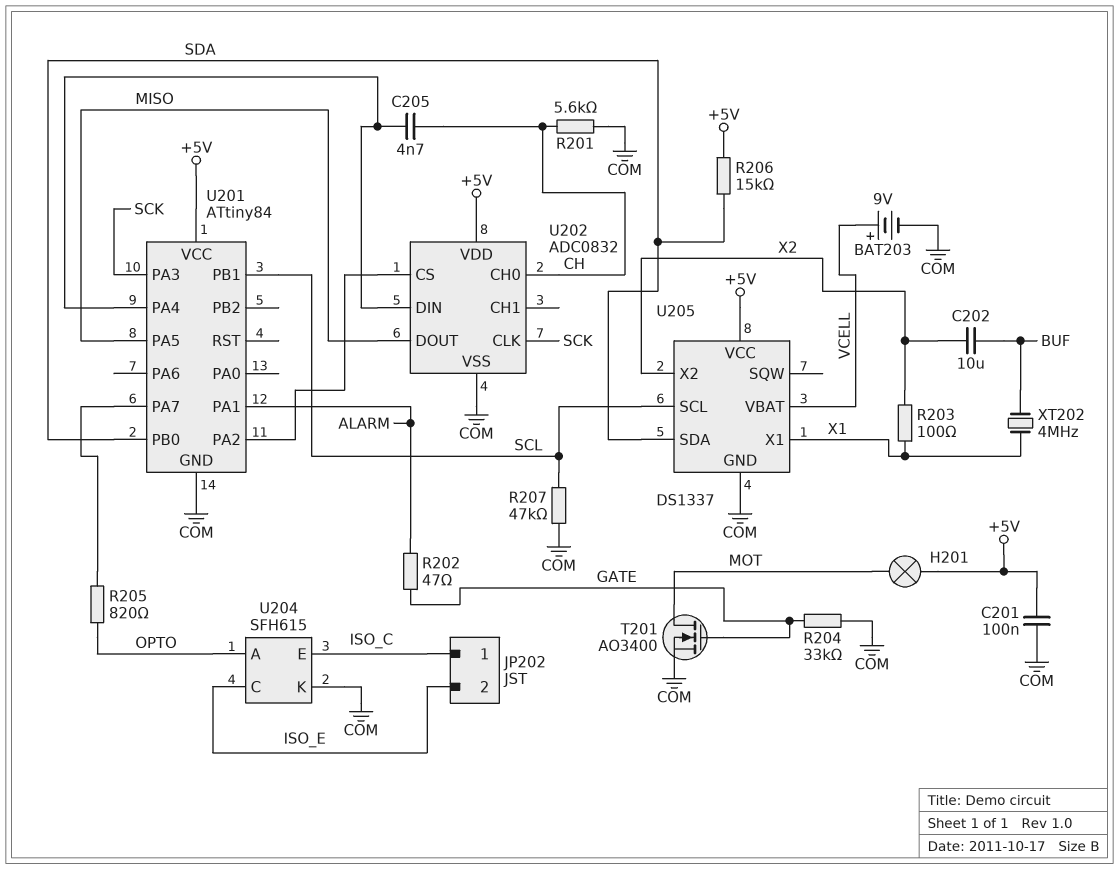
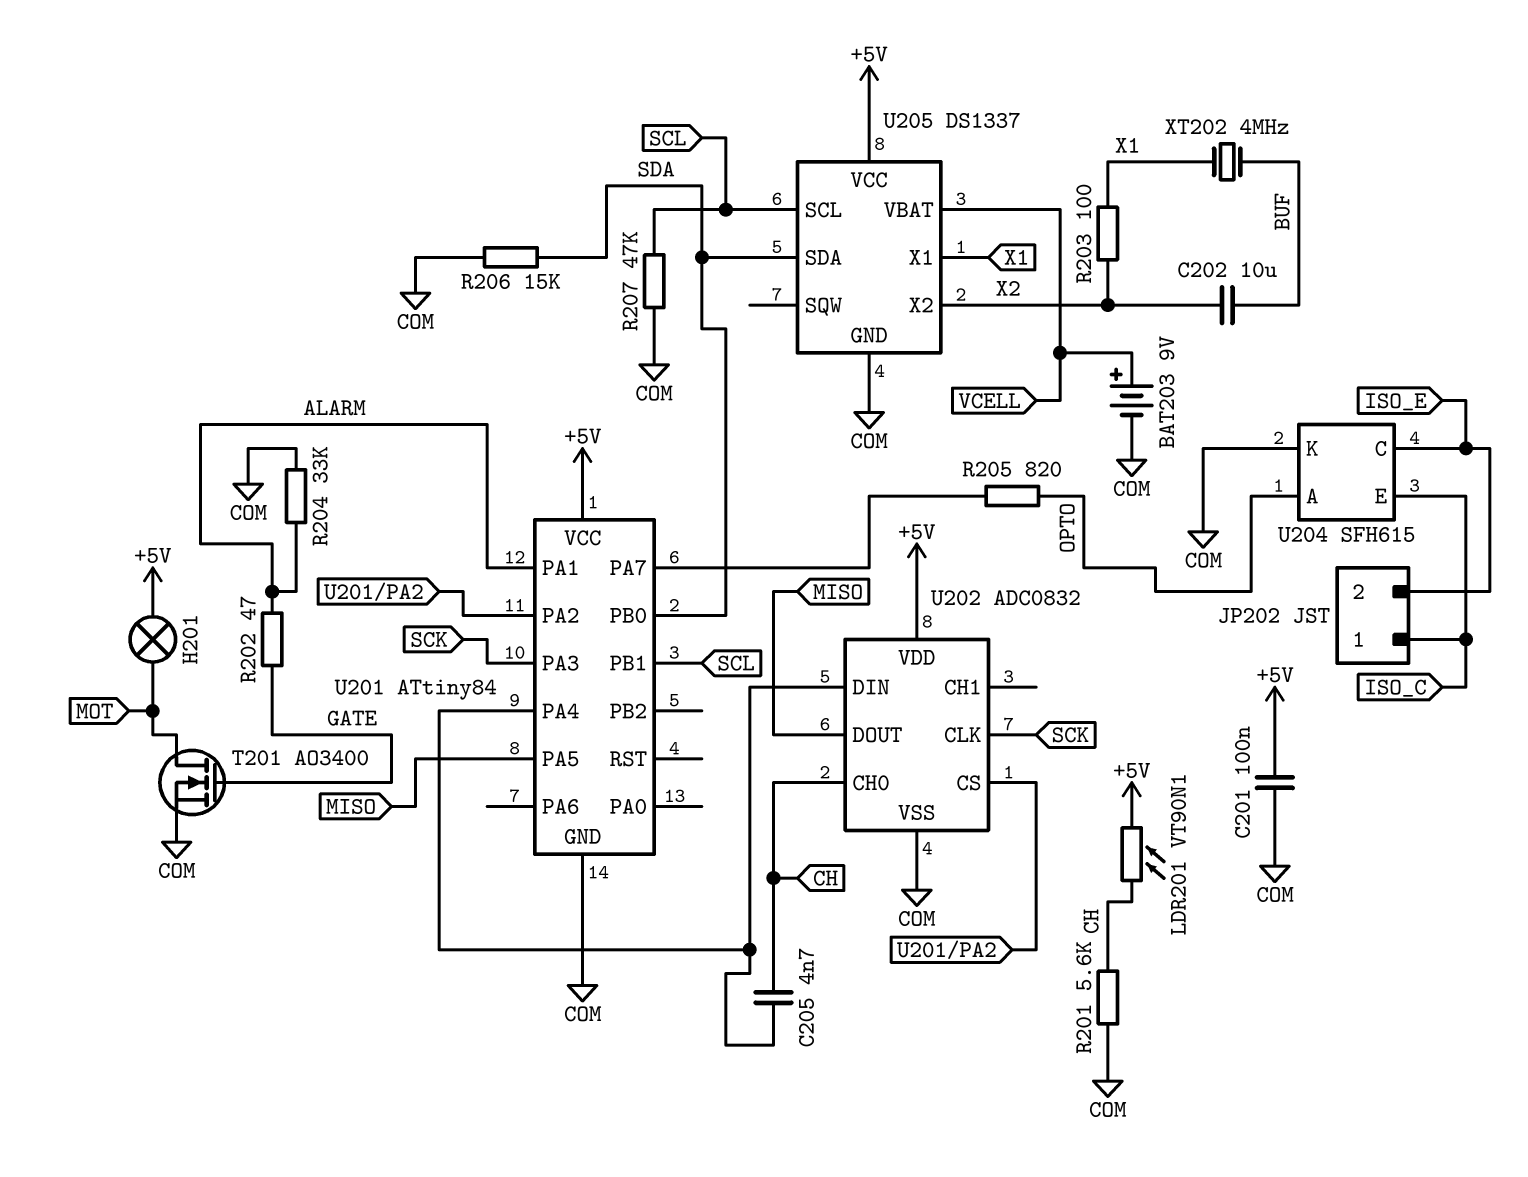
LDR201: none -> VT90N1 (+5V, CH)
R204: 33k (COM, GATE) -> 33k (ALARM, COM)
R206: 15k (+5V, SDA) -> 15k (COM, SDA)

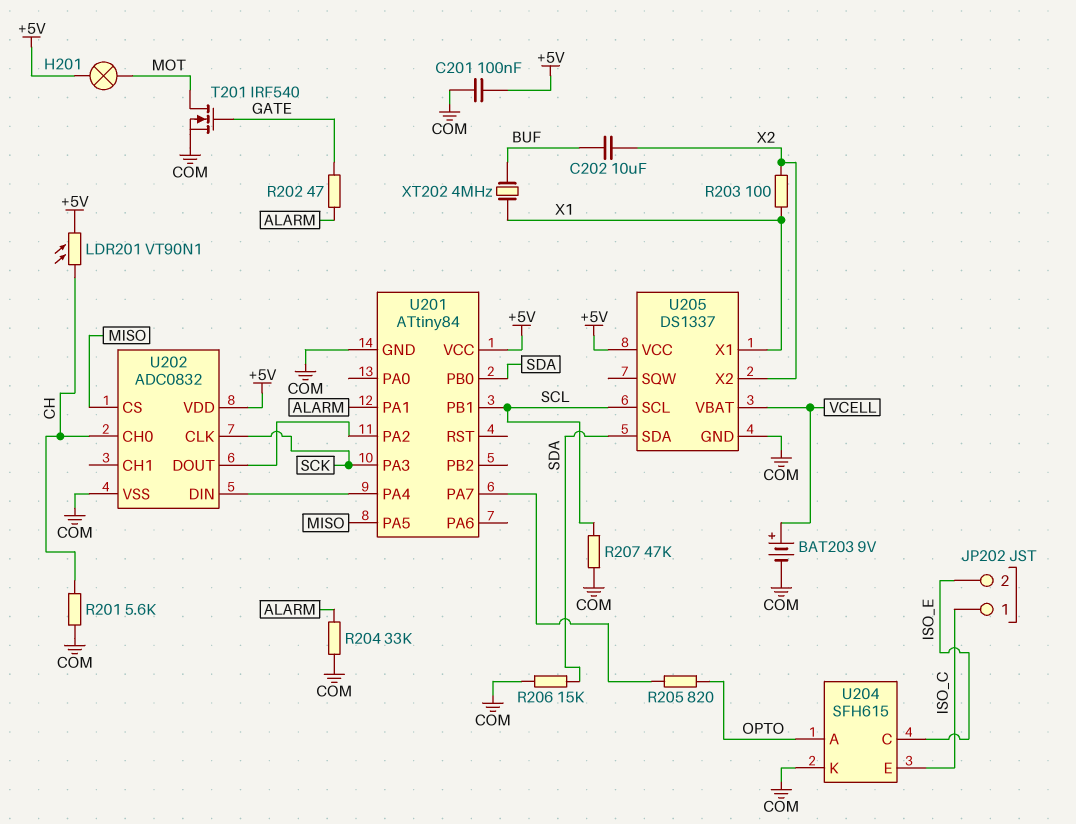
C205: 4.7nF (CH, U201/PA4) -> none
T201: NMOS AO3400 (G GATE, D MOT, S COM) -> NMOS IRF540 (G GATE, D MOT, S COM)
U202 pin CS: U201/PA2 -> MISO
U202 pin DOUT: MISO -> U201/PA2

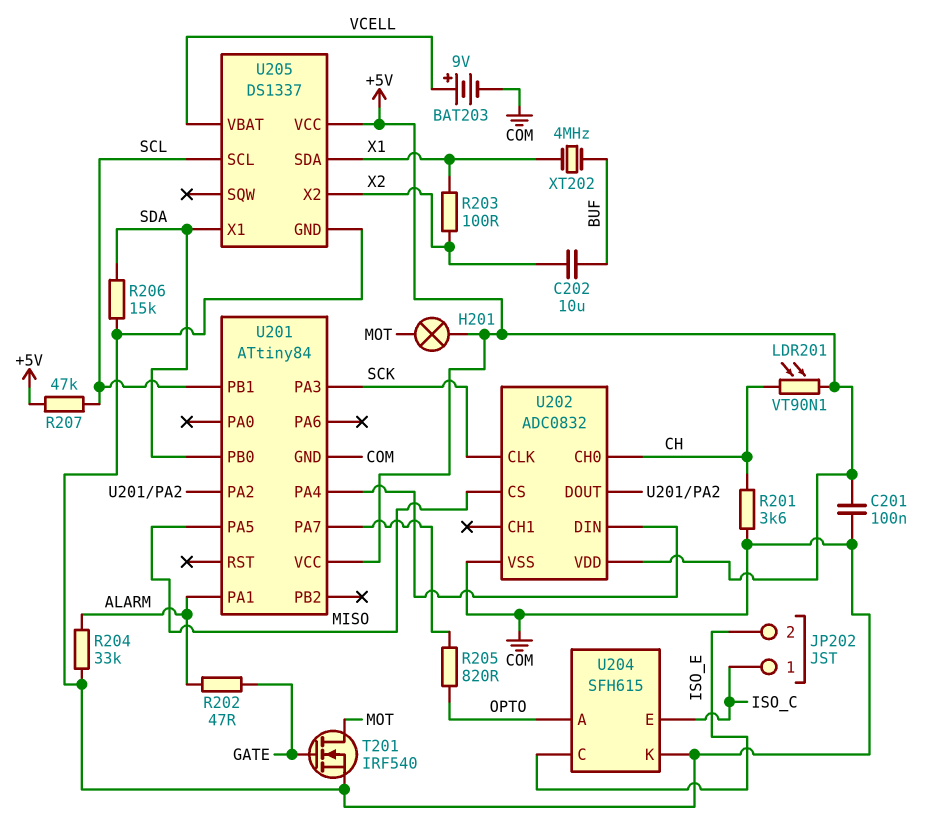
R201: 5.6k (CH, COM) -> 3.6k (CH, COM)
R207: 47k (COM, SCL) -> 47k (+5V, SCL)
U205 pin SDA: SDA -> X1
U205 pin X1: X1 -> SDA

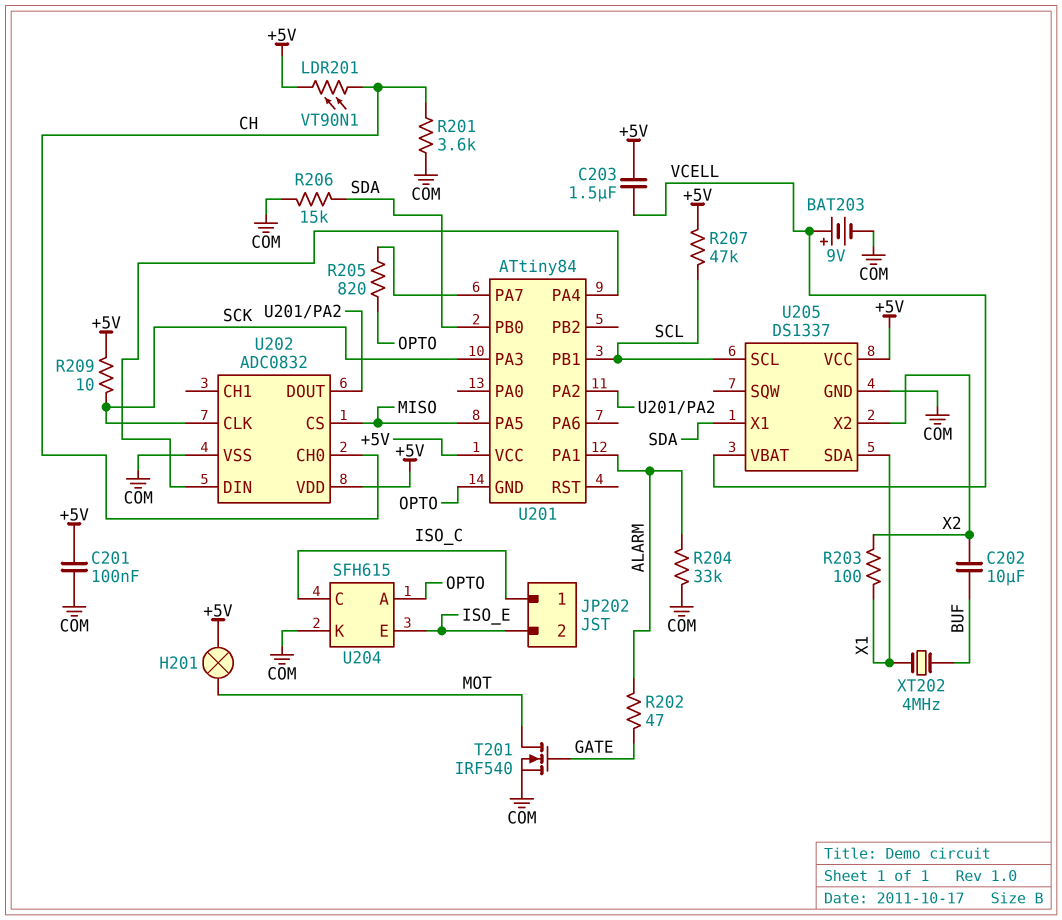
C203: none -> 1.5uF (+5V, VCELL)
R209: none -> 10 (+5V, SCK)
U201 pin GND: COM -> OPTO
U204 pin C: ISO_E -> ISO_C
U204 pin E: ISO_C -> ISO_E

